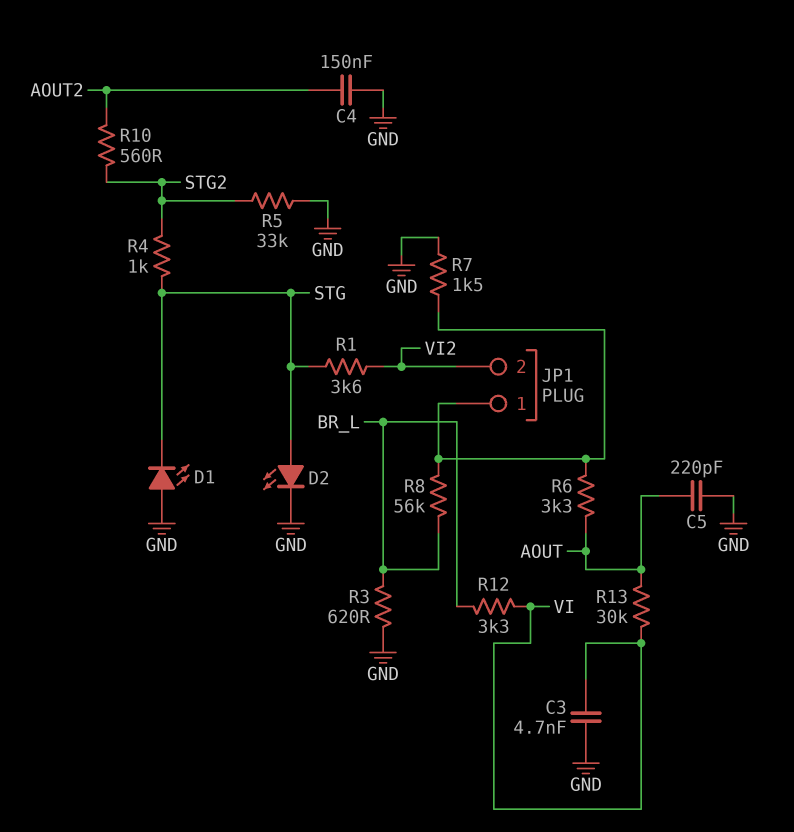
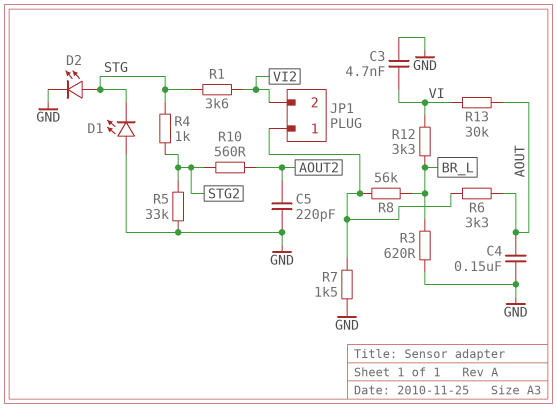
C4: 150nF (AOUT2, GND) -> 150nF (AOUT, GND)
C5: 220pF (AOUT, GND) -> 220pF (AOUT2, GND)

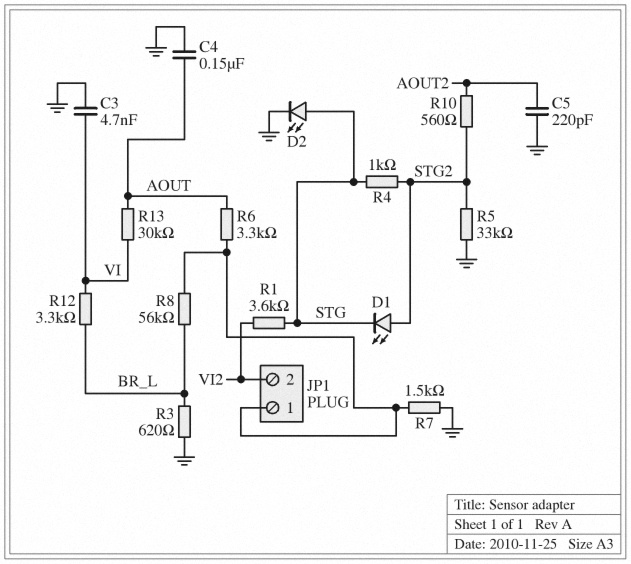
D1: LED (A GND, K STG) -> LED (A STG2, K STG)

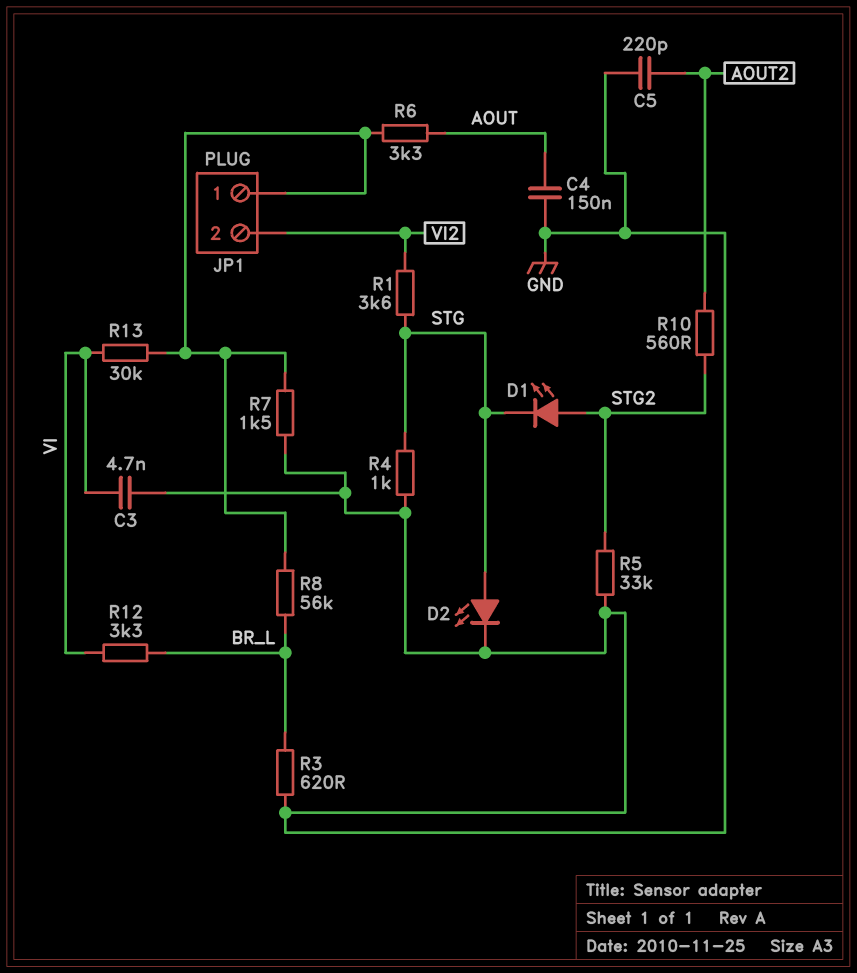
R4: 1k (STG, STG2) -> 1k (GND, STG)
R13: 30k (AOUT, VI) -> 30k (JP1/1, VI)

